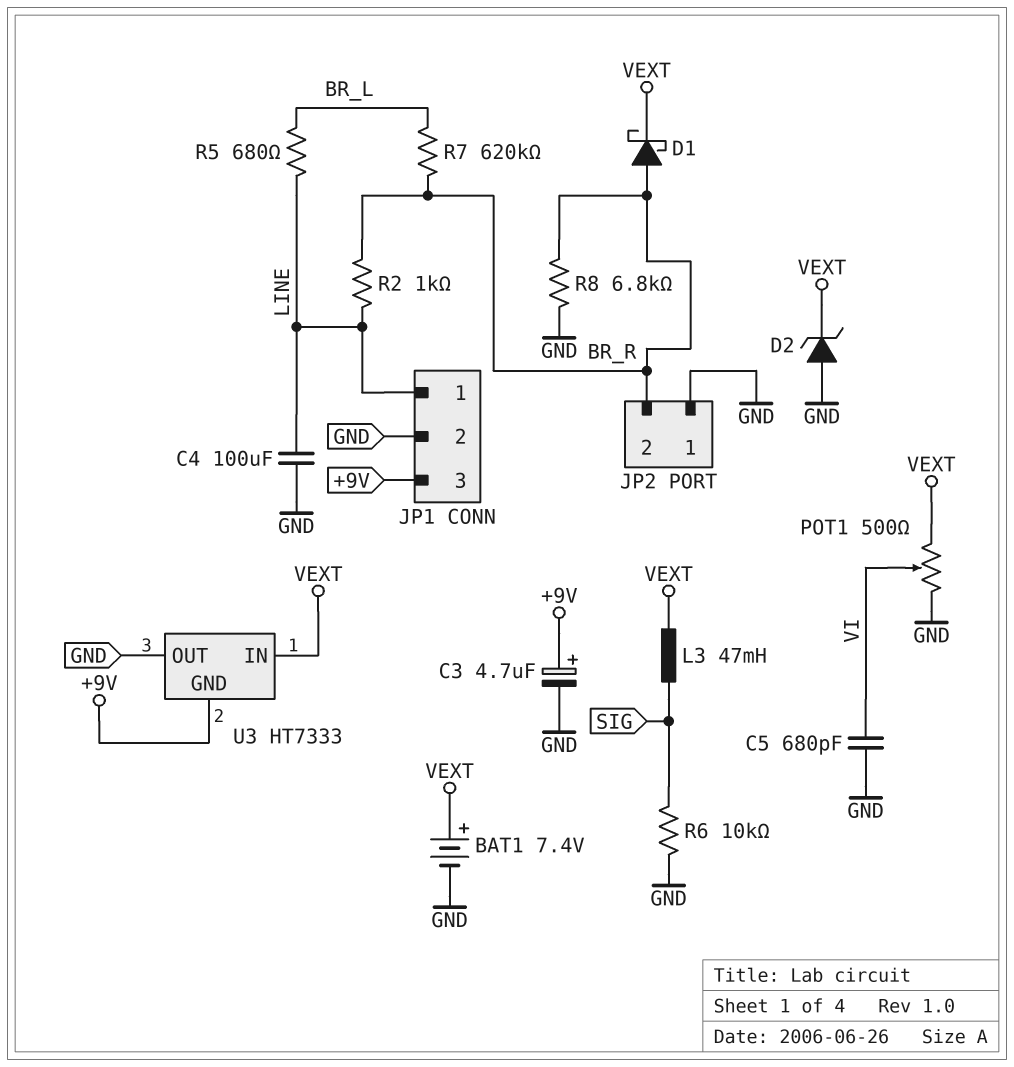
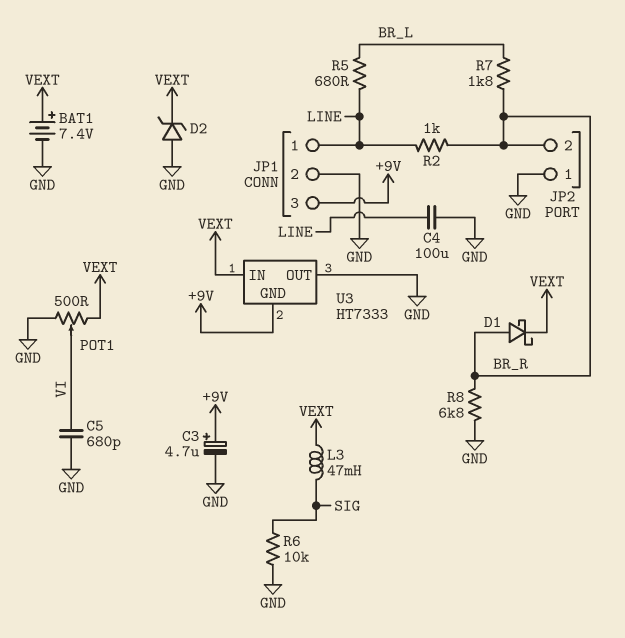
R7: 620k (BR_L, BR_R) -> 1.8k (BR_L, BR_R)

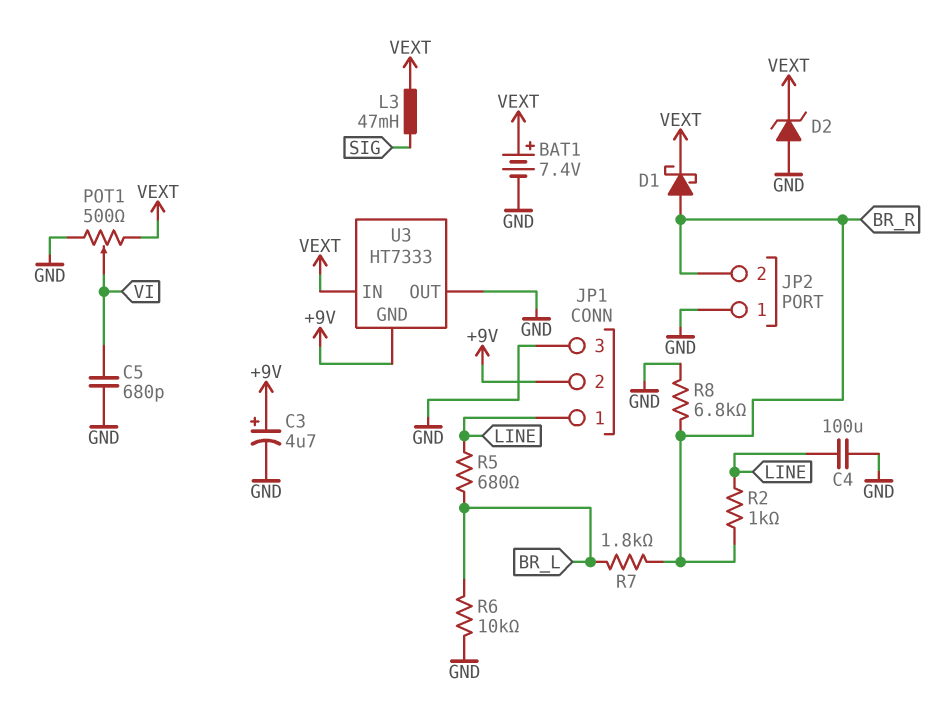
JP1 pin 2: GND -> +9V
JP1 pin 3: +9V -> GND
R6: 10k (GND, SIG) -> 10k (BR_L, GND)

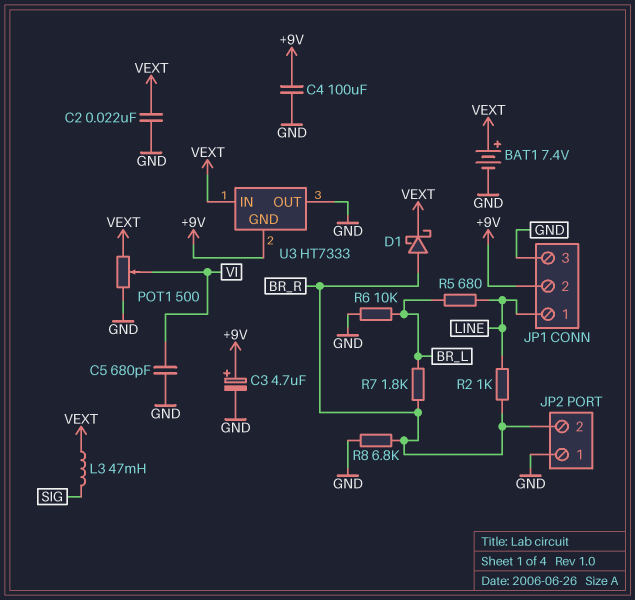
C2: none -> 22nF (GND, VEXT)
C4: 100uF (GND, LINE) -> 100uF (+9V, GND)
D2: zener (A GND, K VEXT) -> none

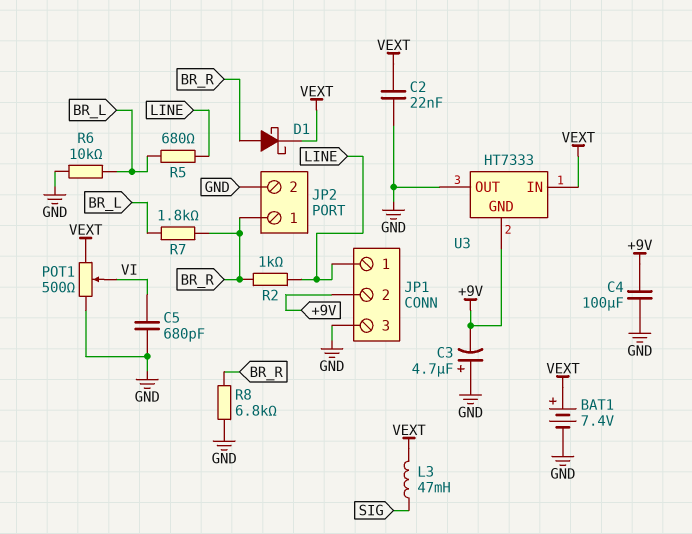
C3: 4.7uF (plus +9V, minus GND) -> 4.7uF (plus GND, minus +9V)
JP2 pin 1: GND -> BR_R
JP2 pin 2: BR_R -> GND

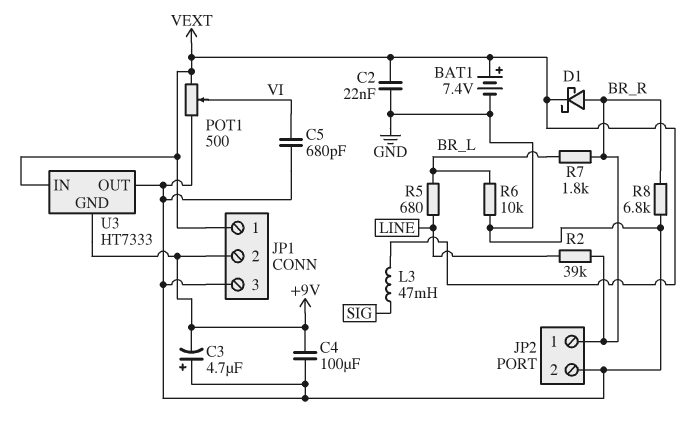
JP1 pin 1: LINE -> VEXT
R2: 1k (BR_R, LINE) -> 39k (BR_R, LINE)

